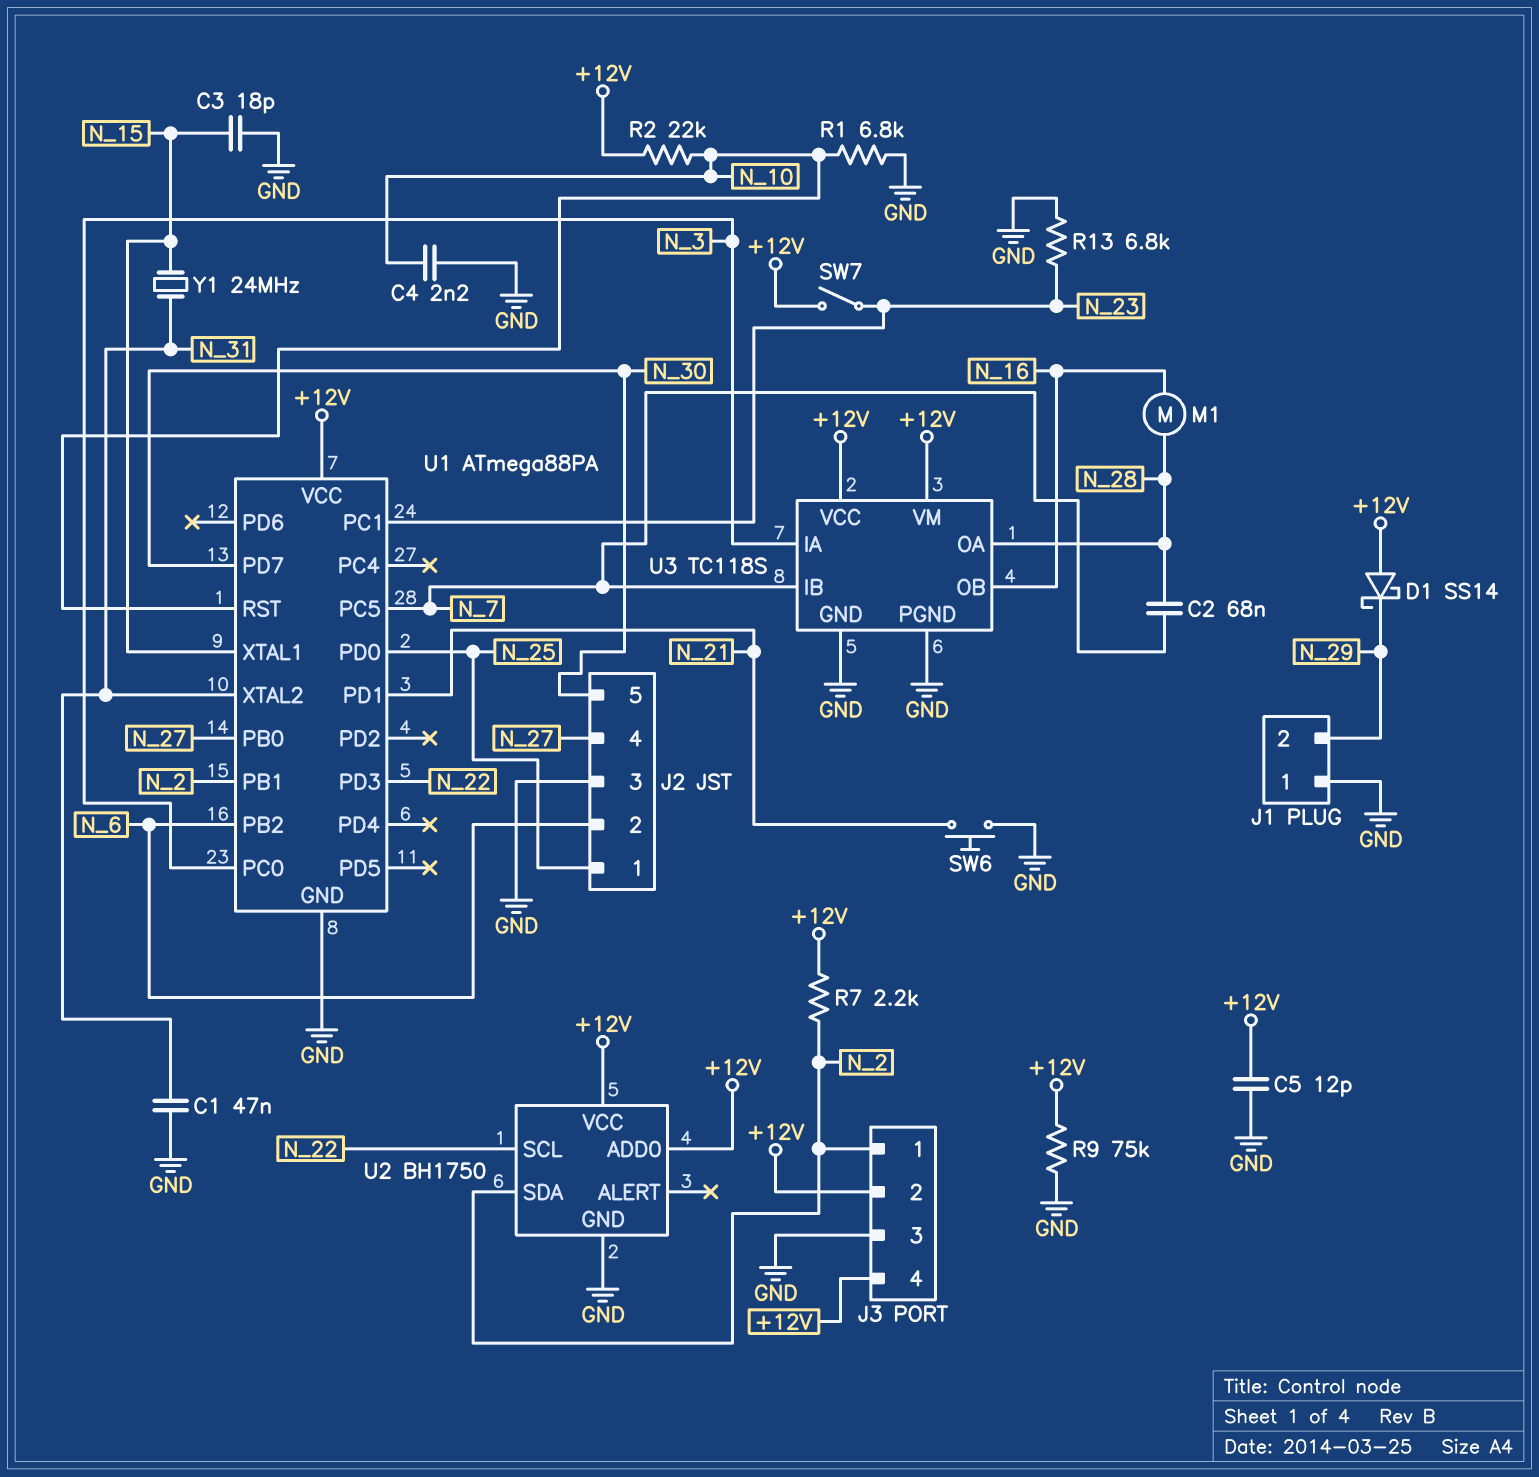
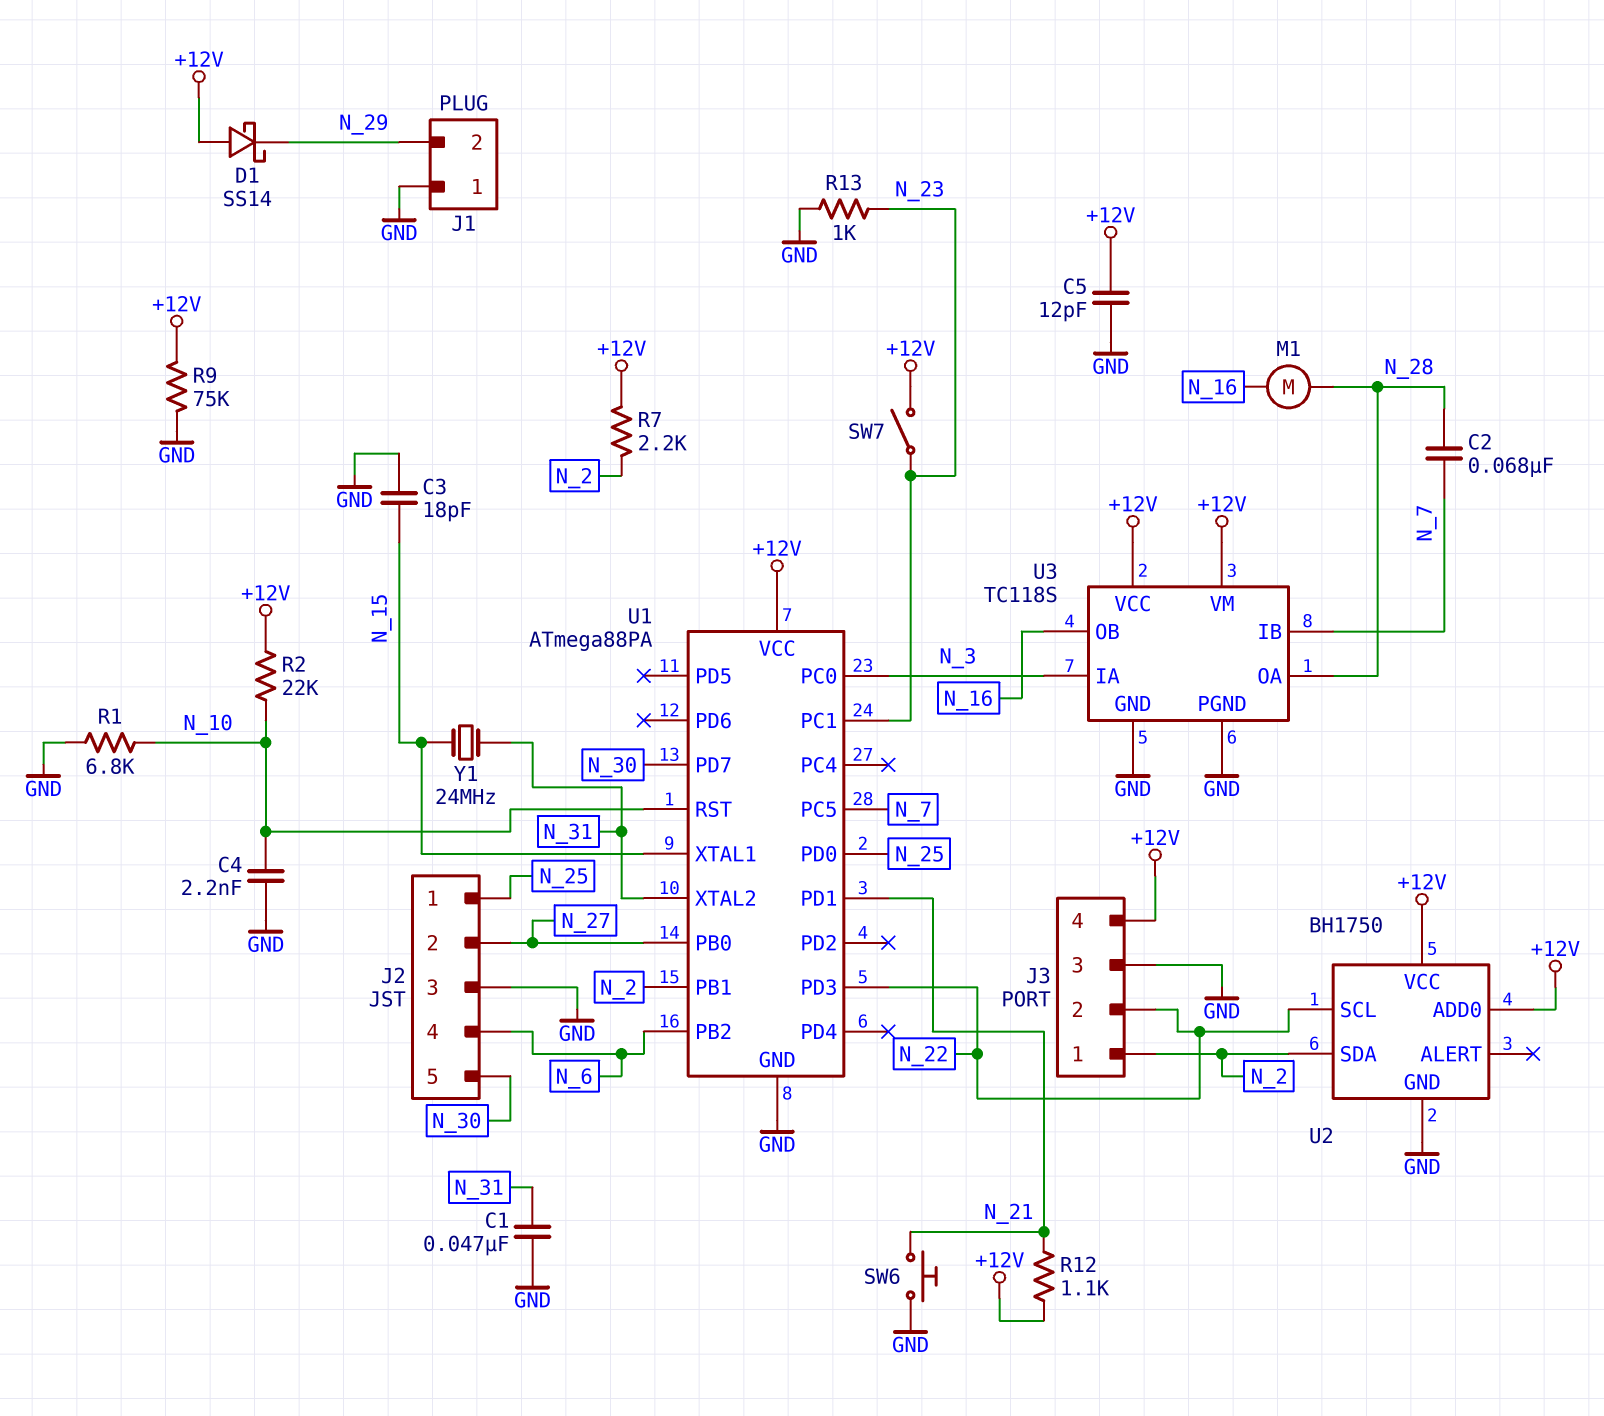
J2 pin 2: N_6 -> N_27
J2 pin 4: N_27 -> N_6
J3 pin 2: +12V -> N_22
R12: none -> 1.1k (+12V, N_21)
R13: 6.8k (GND, N_23) -> 1k (GND, N_23)

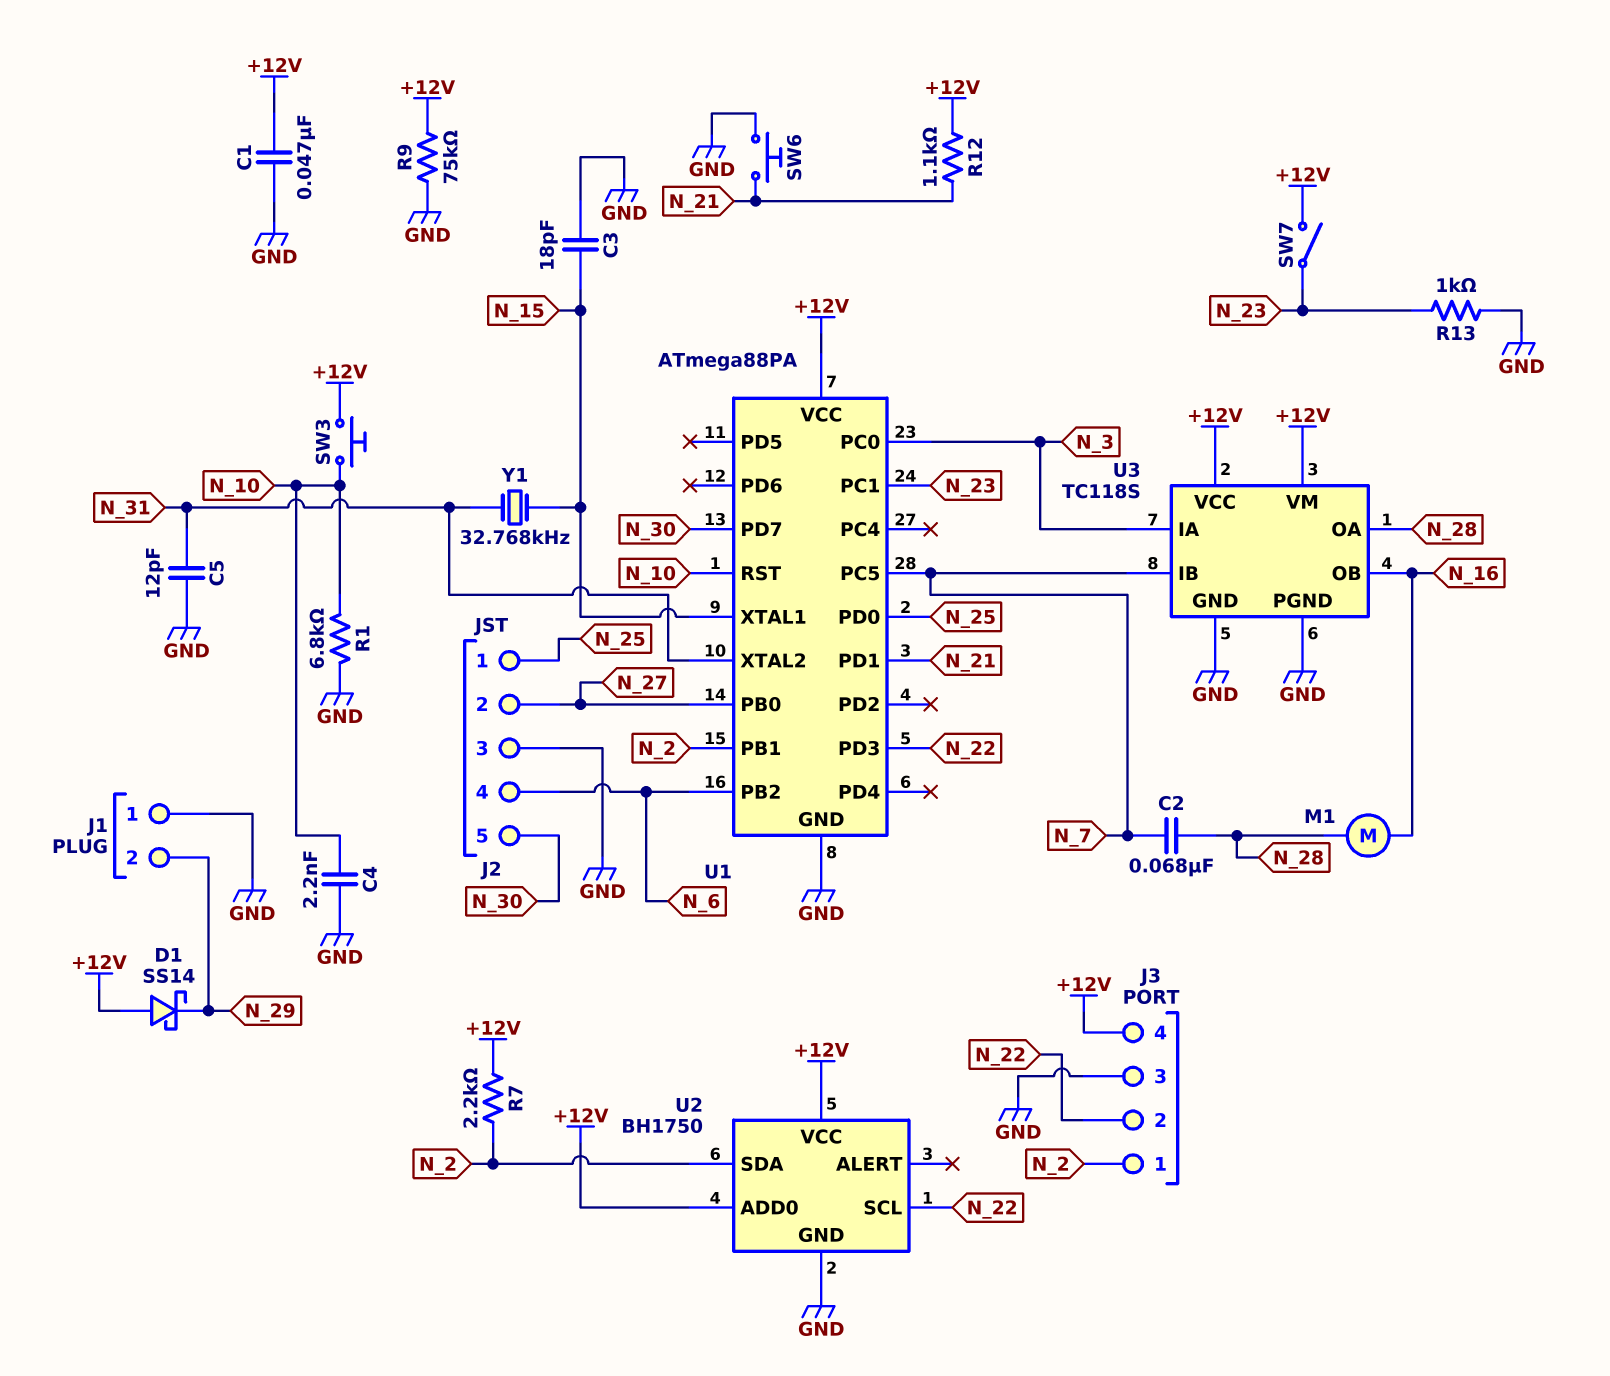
C1: 47nF (GND, N_31) -> 47nF (+12V, GND)
C5: 12pF (+12V, GND) -> 12pF (GND, N_31)
R2: 22k (+12V, N_10) -> none
SW3: none -> button (+12V, N_10)
Y1: 24MHz (N_15, N_31) -> 32.768kHz (N_15, N_31)

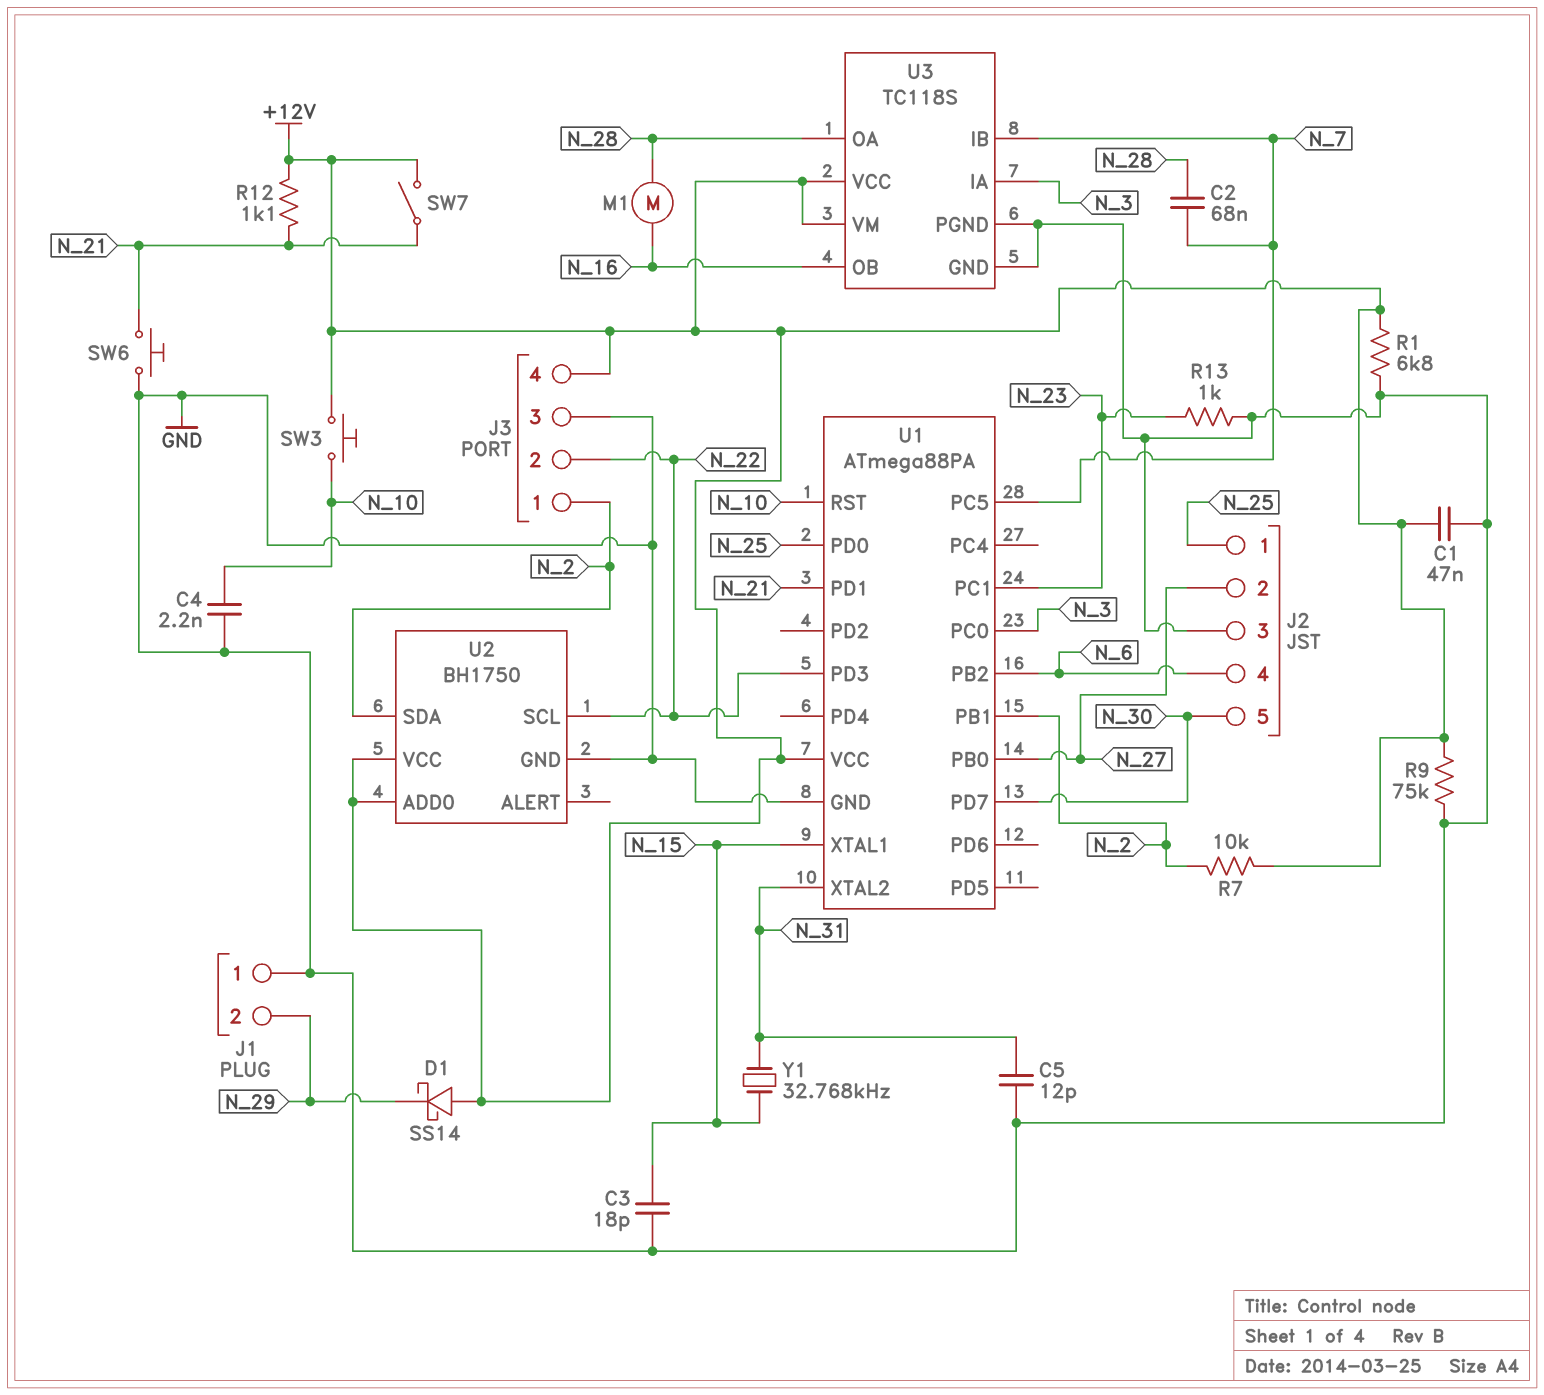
R1: 6.8k (GND, N_10) -> 6.8k (+12V, GND)
R7: 2.2k (+12V, N_2) -> 10k (+12V, N_2)
SW7: switch (+12V, N_23) -> switch (+12V, N_21)

